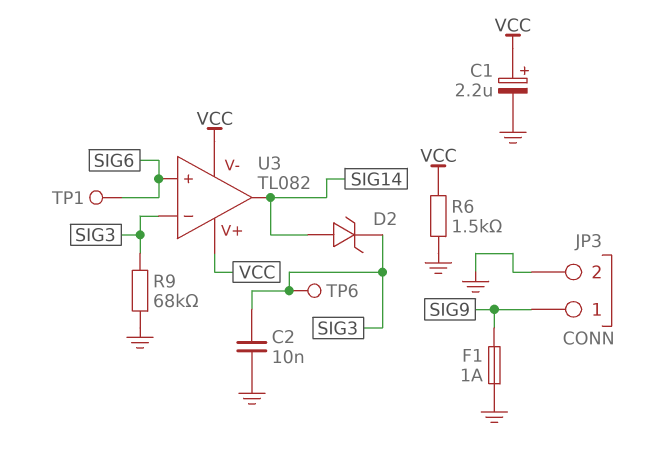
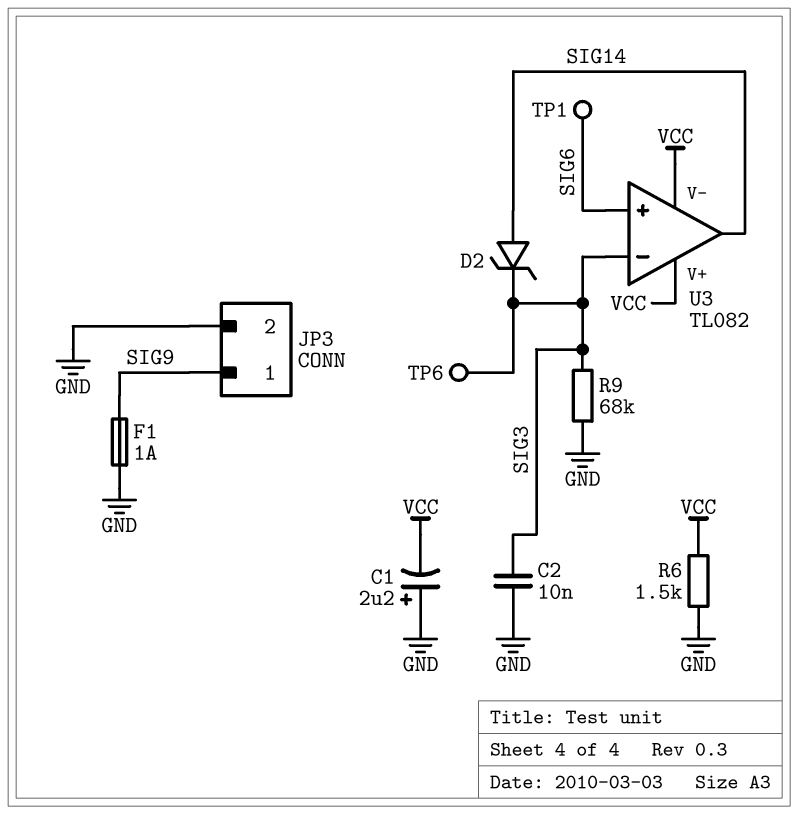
C1: 2.2uF (plus VCC, minus GND) -> 2.2uF (plus GND, minus VCC)

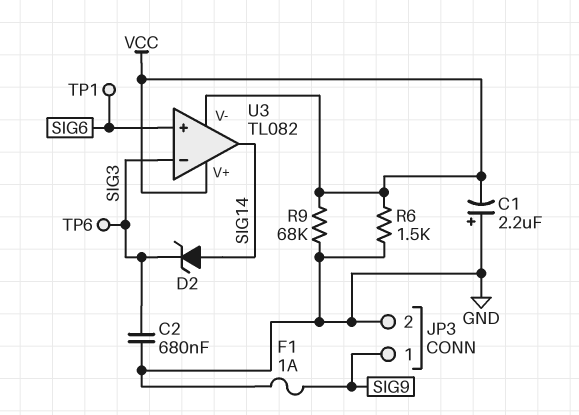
C2: 10nF (GND, SIG3) -> 680nF (GND, SIG3)
R9: 68k (GND, SIG3) -> 68k (GND, VCC)

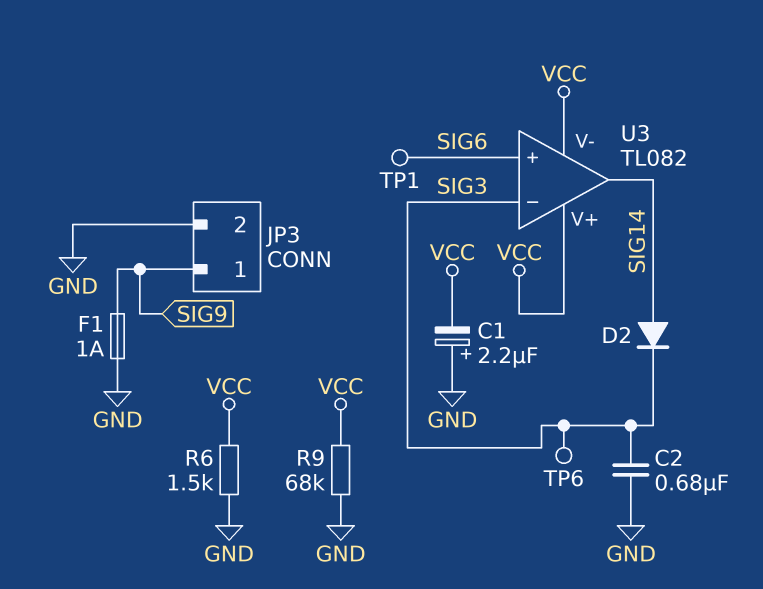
D2: zener (A SIG14, K SIG3) -> diode (A SIG14, K SIG3)

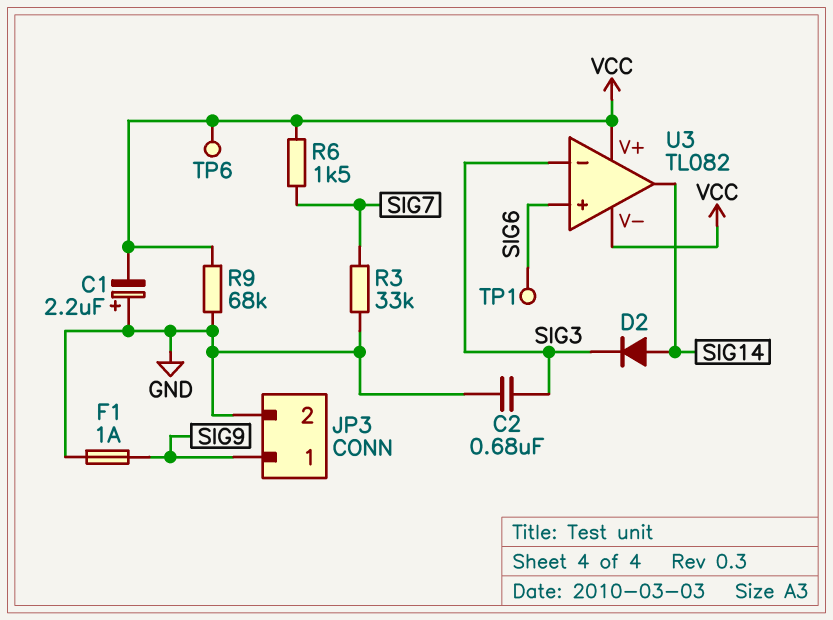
R3: none -> 33k (GND, SIG7)
R6: 1.5k (GND, VCC) -> 1.5k (SIG7, VCC)
TP6: test point (SIG3) -> test point (VCC)

